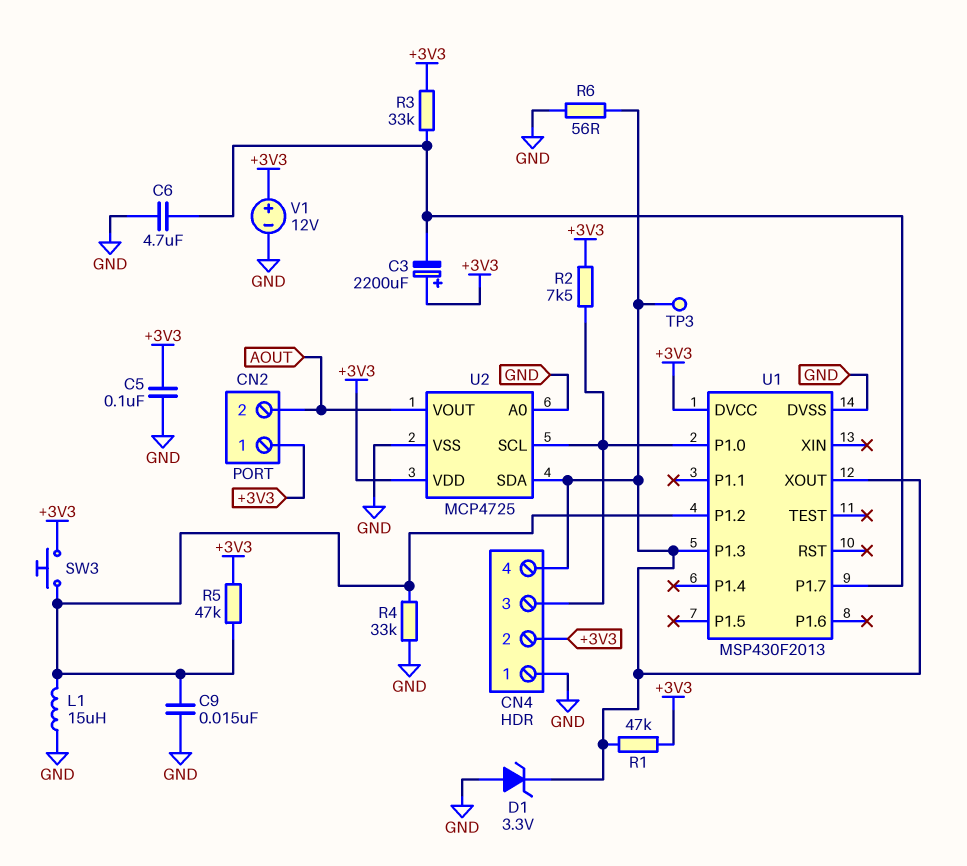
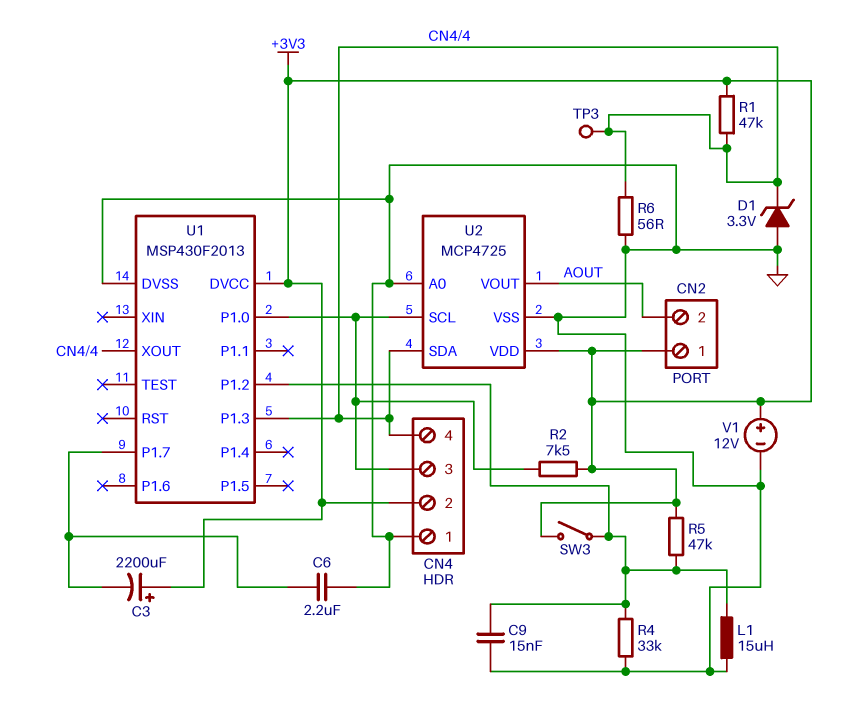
C5: 100nF (+3V3, GND) -> none
C6: 4.7uF (GND, U1/P1.7) -> 2.2uF (GND, U1/P1.7)
R3: 33k (+3V3, U1/P1.7) -> none
SW3: button (+3V3, U1/P1.2) -> switch (+3V3, U1/P1.2)

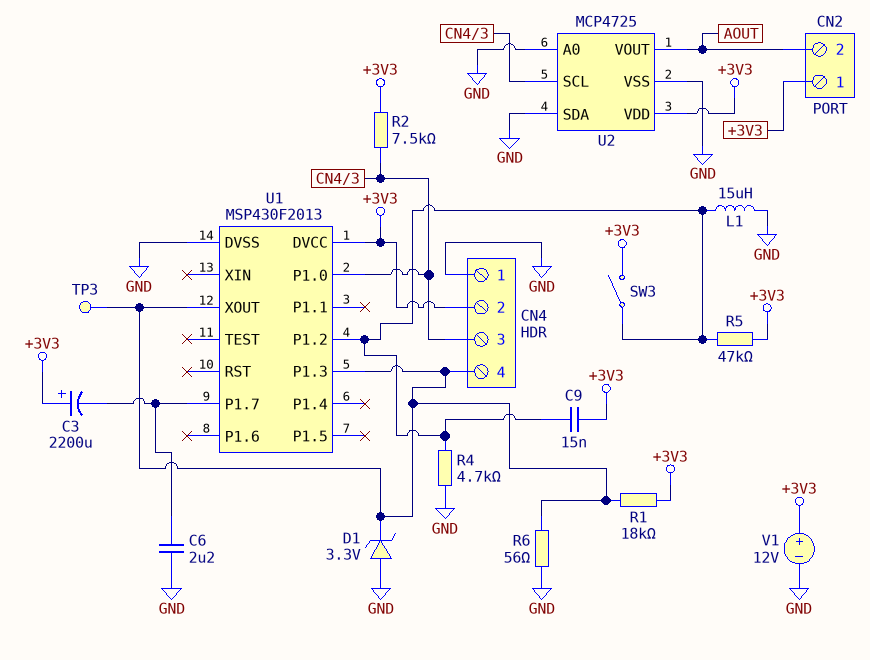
C9: 15nF (GND, U1/P1.2) -> 15nF (+3V3, U1/P1.2)
R1: 47k (+3V3, CN4/4) -> 18k (+3V3, CN4/4)
R4: 33k (GND, U1/P1.2) -> 4.7k (GND, U1/P1.2)
U2 pin SDA: CN4/4 -> GND

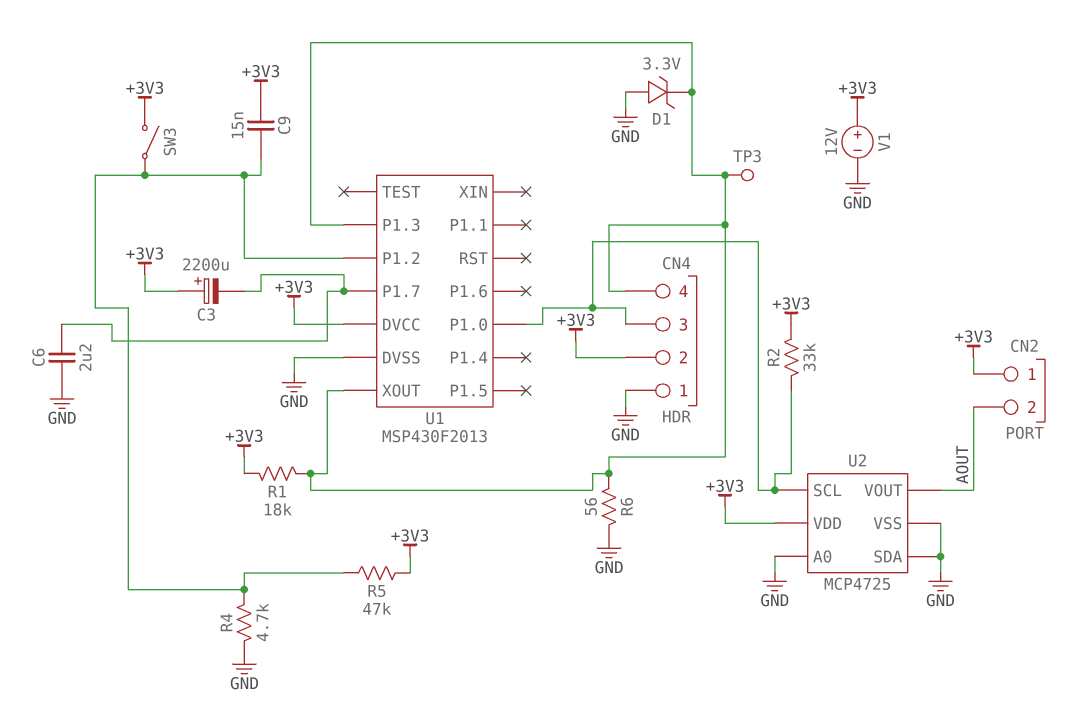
L1: 15uH (GND, U1/P1.2) -> none
R2: 7.5k (+3V3, CN4/3) -> 33k (+3V3, CN4/3)

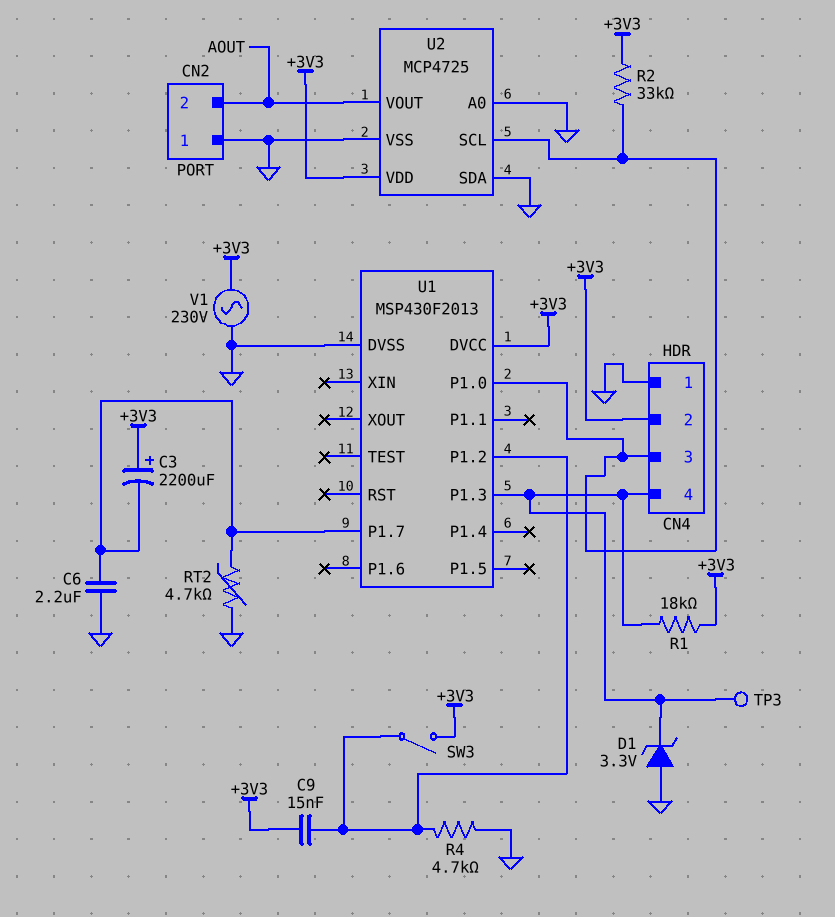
CN2 pin 1: +3V3 -> GND
R5: 47k (+3V3, U1/P1.2) -> none
R6: 56 (CN4/4, GND) -> none
RT2: none -> 4.7k (GND, U1/P1.7)
U1 pin XOUT: CN4/4 -> none
V1: 12V (plus +3V3, minus GND) -> AC 230V (+3V3, GND)

